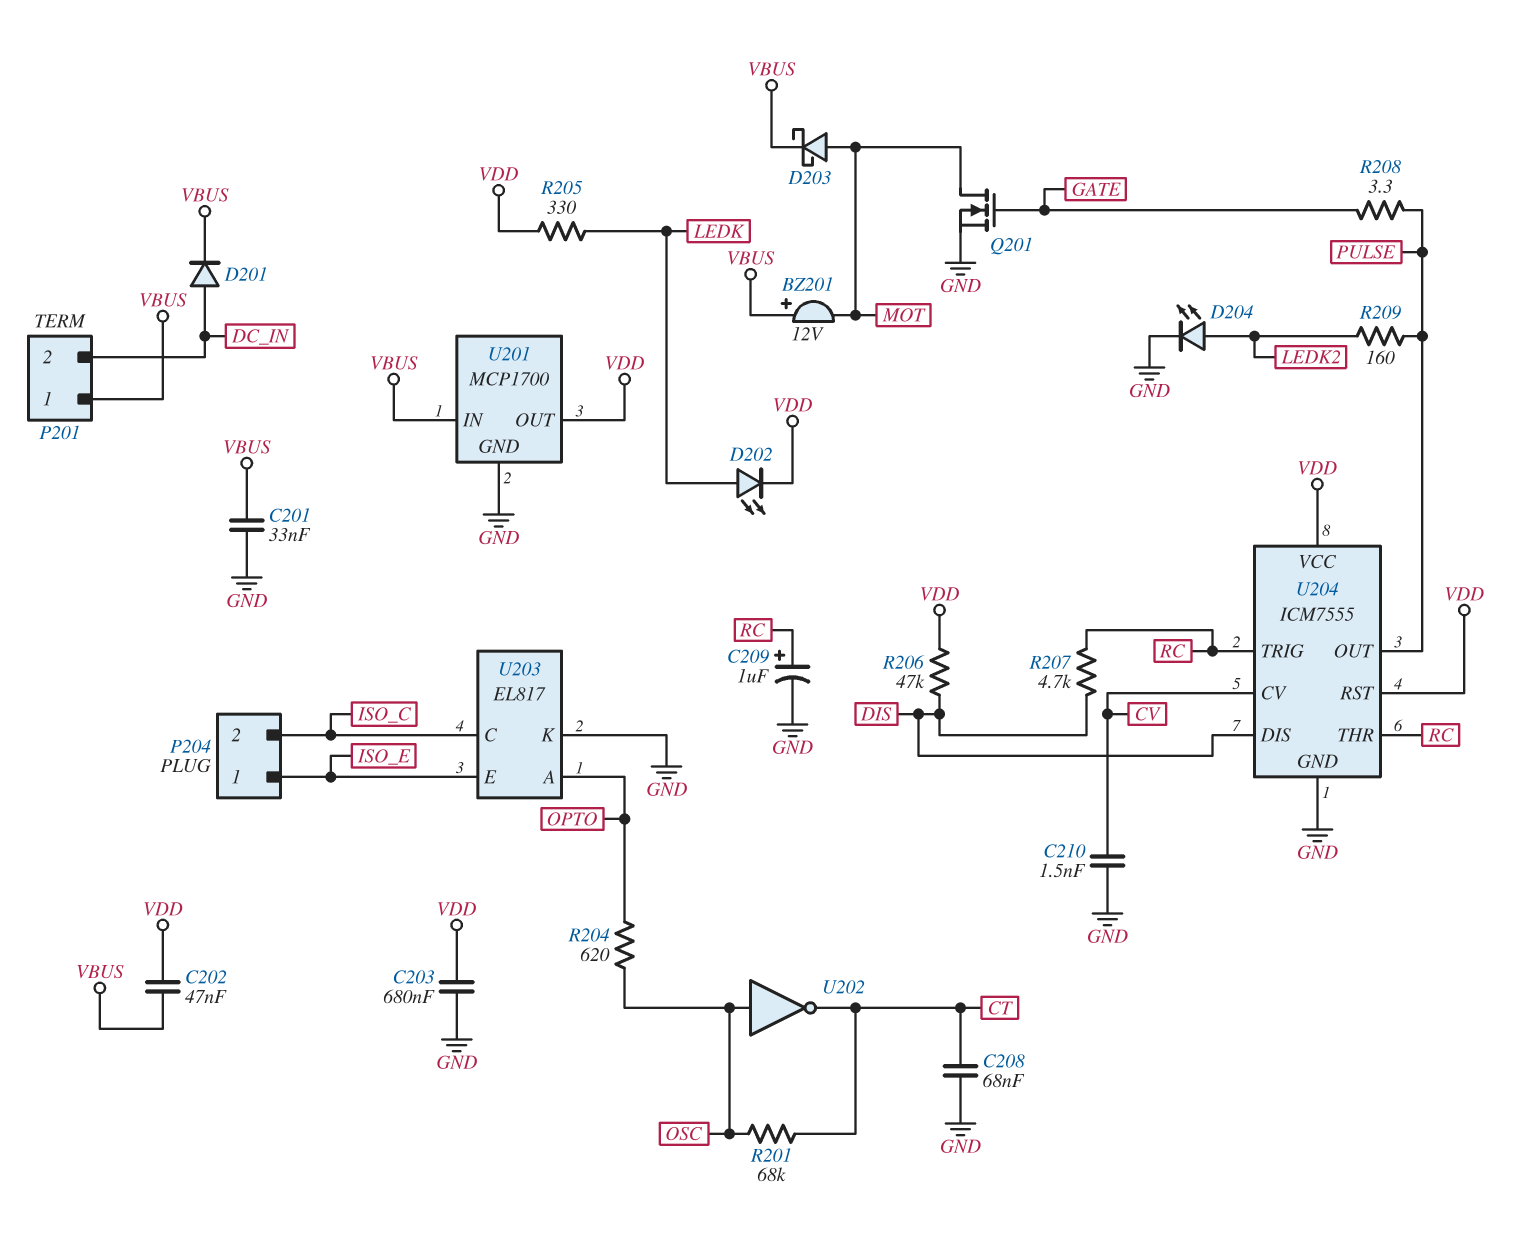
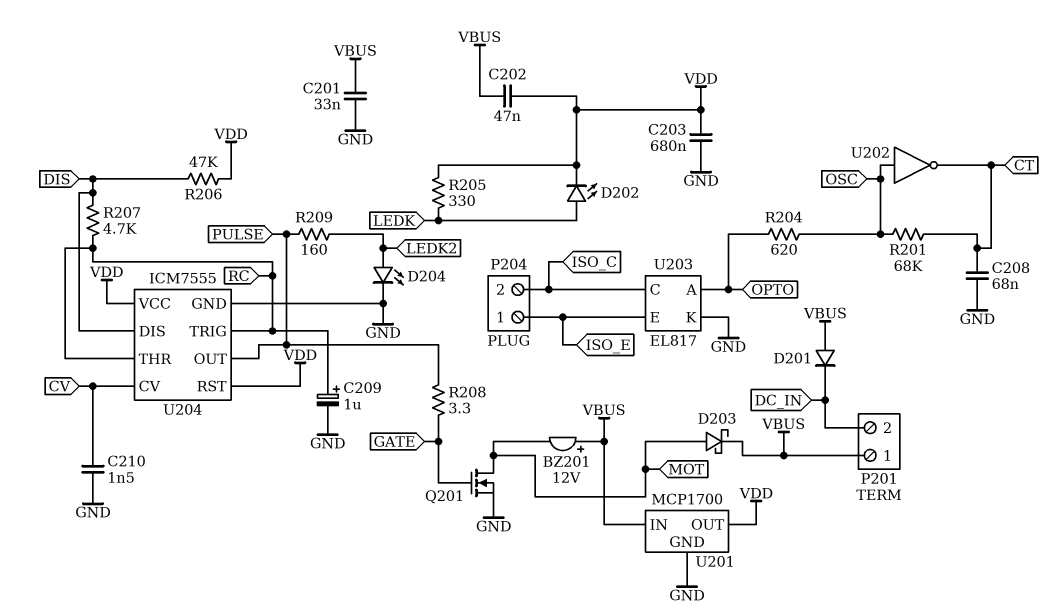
D201: diode (A DC_IN, K VBUS) -> diode (A VBUS, K DC_IN)

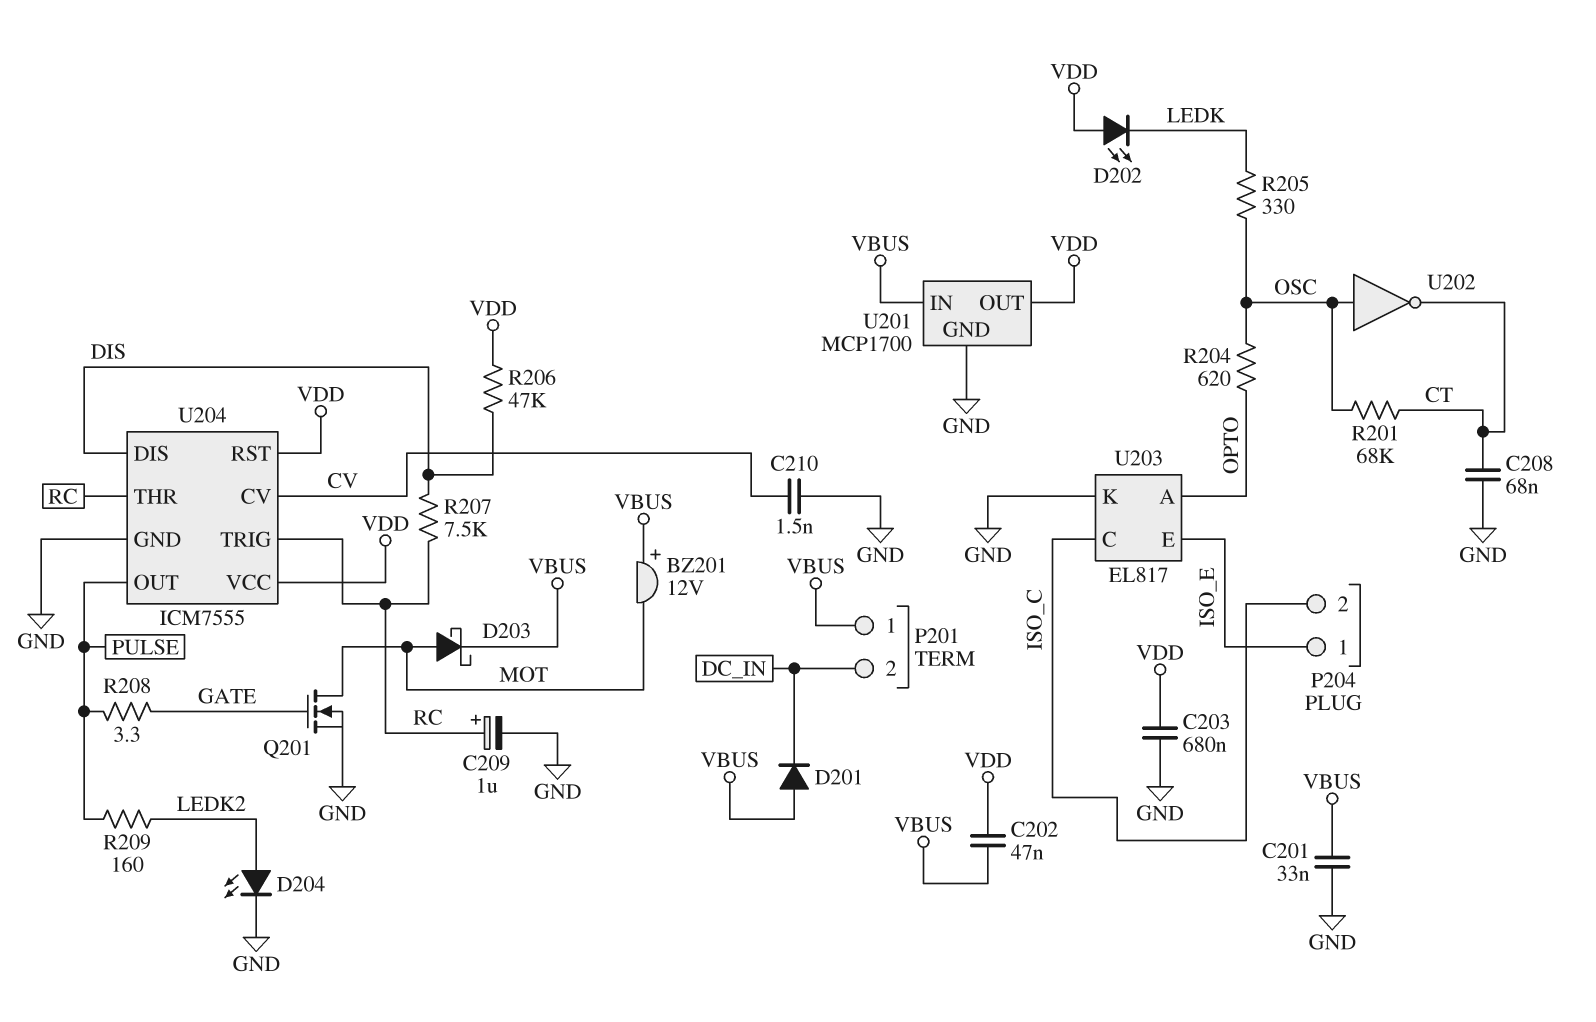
D202: LED (A LEDK, K VDD) -> LED (A VDD, K LEDK)
R205: 330 (LEDK, VDD) -> 330 (LEDK, OSC)
R207: 4.7k (DIS, RC) -> 7.5k (DIS, RC)

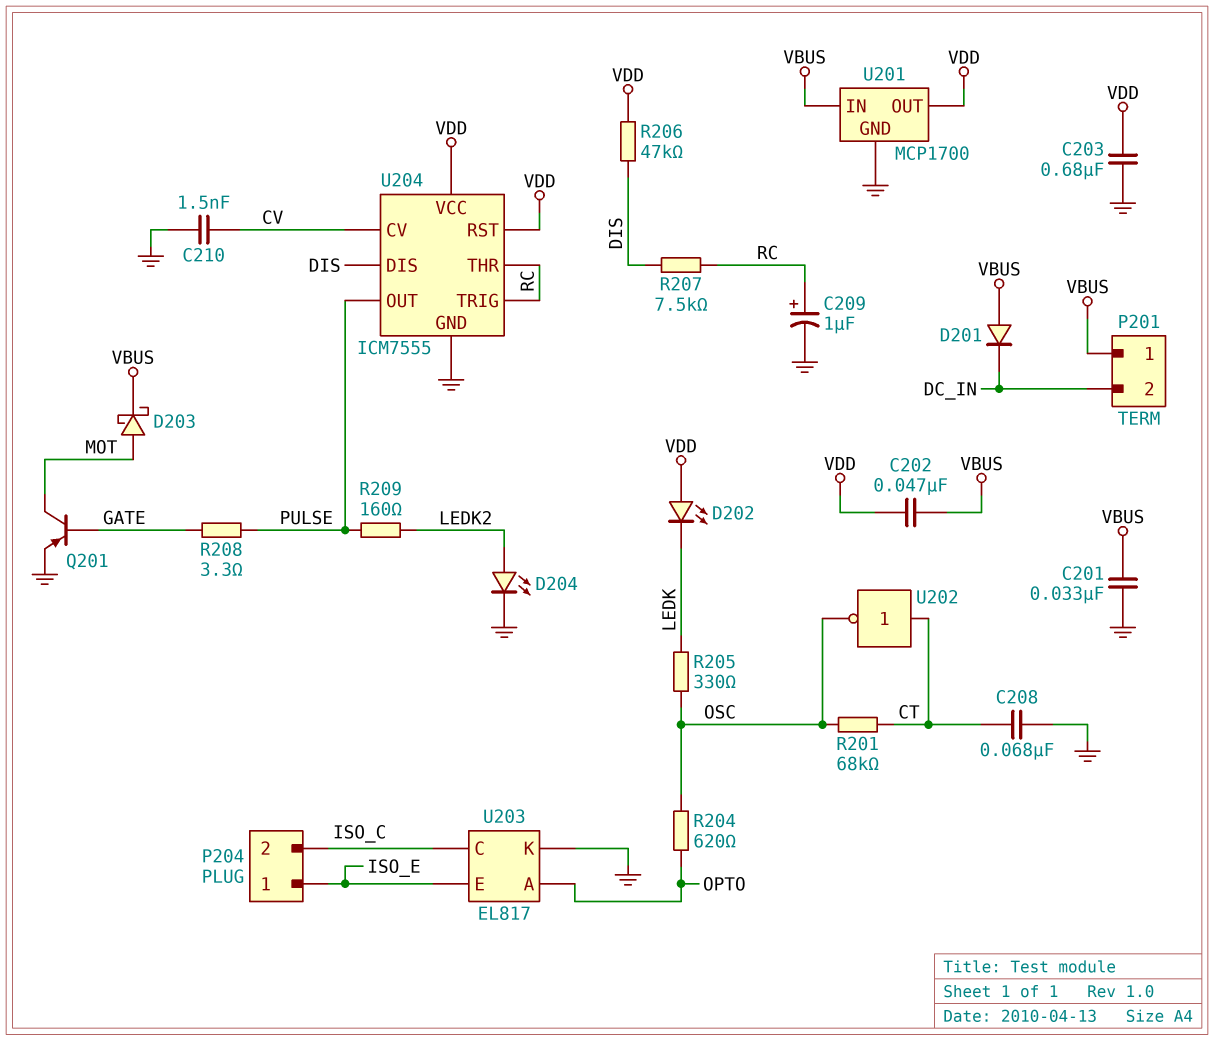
BZ201: buzzer 12V (plus VBUS, minus MOT) -> none
Q201: NMOS (G GATE, D MOT, S GND) -> PNP (B GATE, C MOT, E GND)
U202: NOT (in OSC, out CT) -> NOT (in CT, out OSC)

